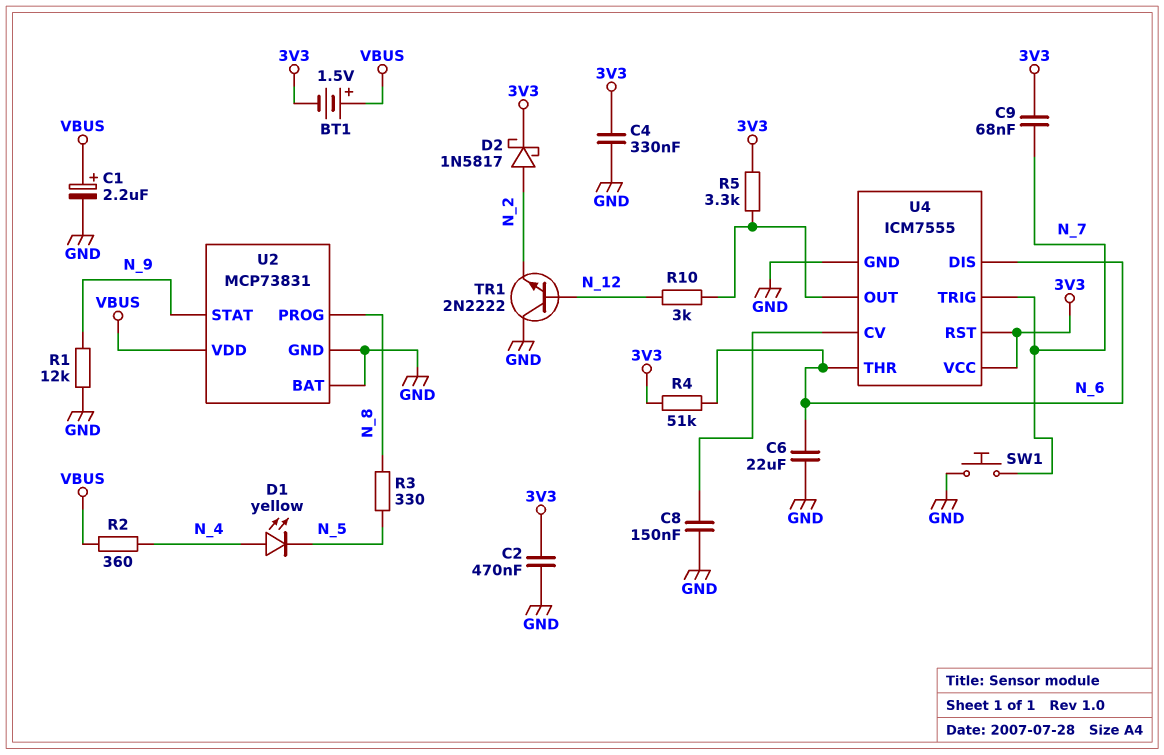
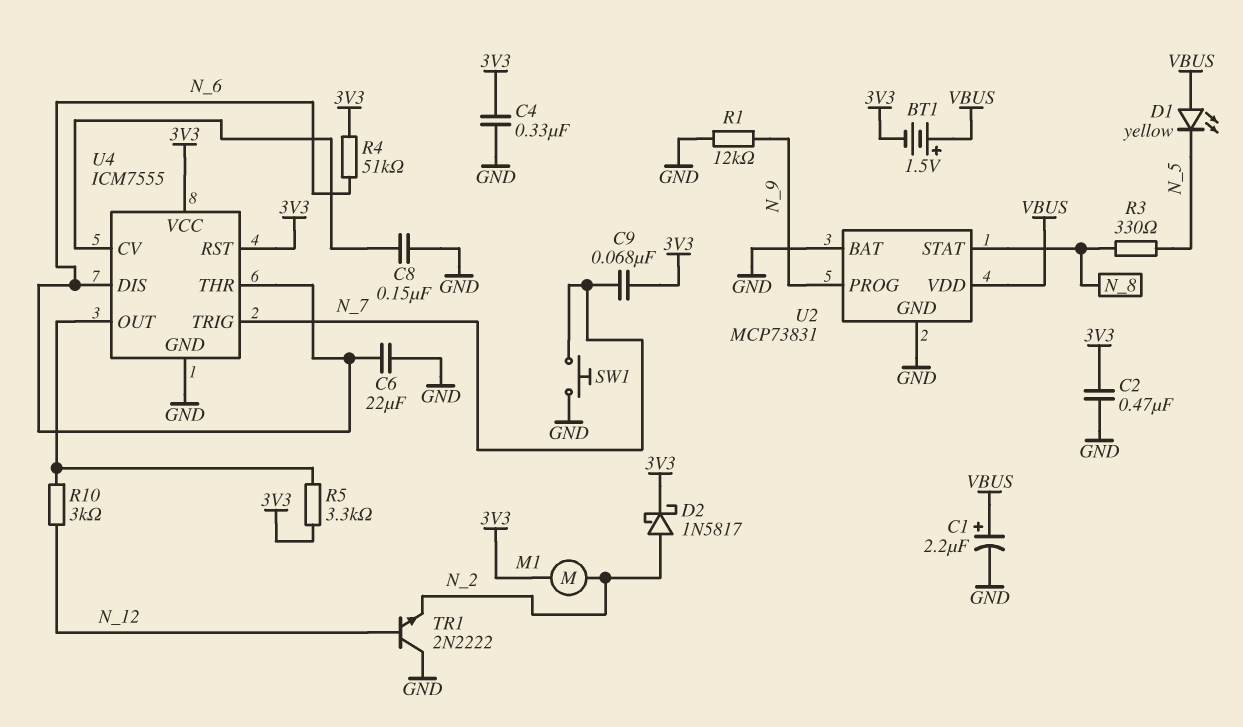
D1: LED yellow (A N_4, K N_5) -> LED yellow (A VBUS, K N_5)
M1: none -> motor (3V3, N_2)
R2: 360 (N_4, VBUS) -> none
U2 pin PROG: N_8 -> N_9
U2 pin STAT: N_9 -> N_8

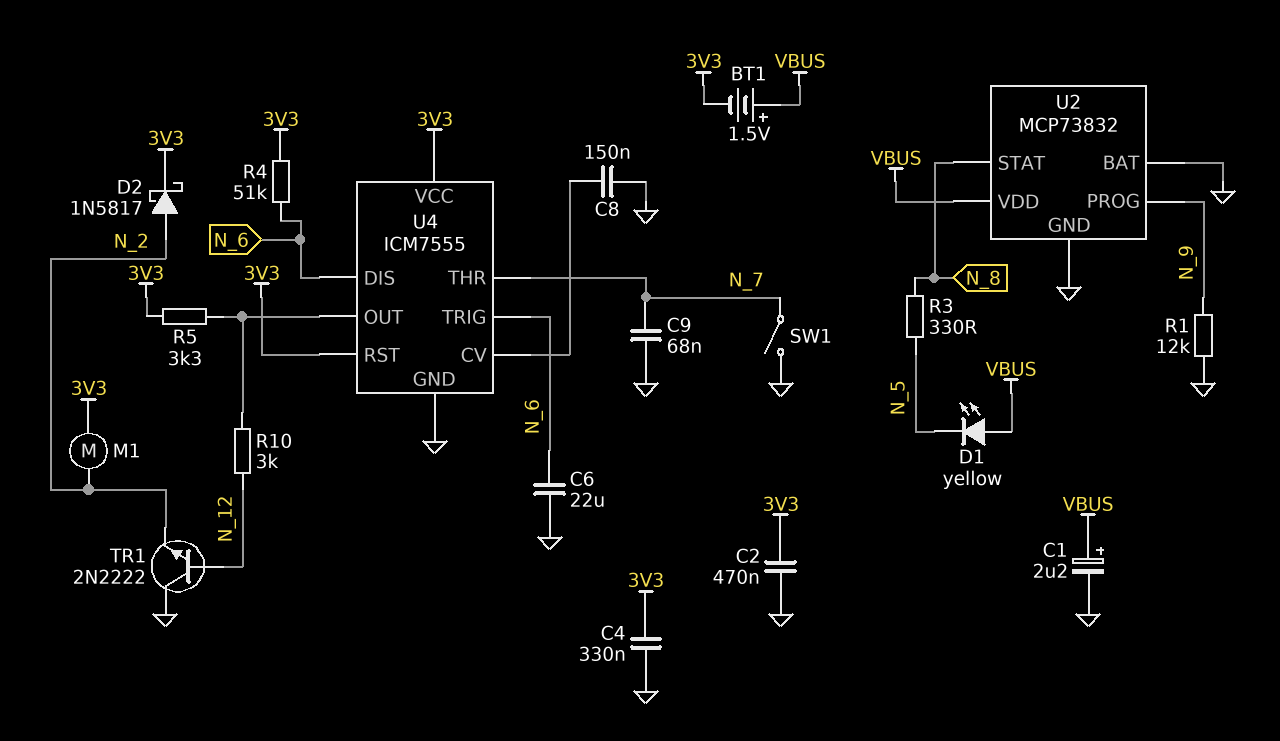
C9: 68nF (3V3, N_7) -> 68nF (GND, N_7)
SW1: button (GND, N_7) -> switch (GND, N_7)
U2: MCP73831 -> MCP73832
U4 pin THR: N_6 -> N_7
U4 pin TRIG: N_7 -> N_6

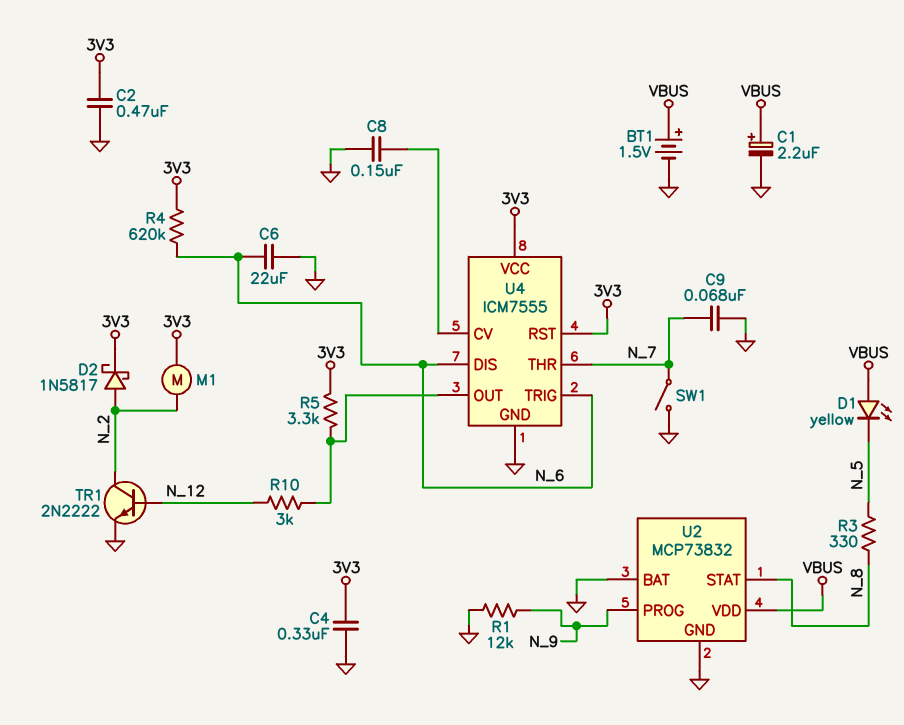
BT1: 1.5V (plus VBUS, minus 3V3) -> 1.5V (plus VBUS, minus GND)
R4: 51k (3V3, N_6) -> 620k (3V3, N_6)
TR1: NPN 2N2222 (B N_12, C GND, E N_2) -> NPN 2N2222 (B N_12, C N_2, E GND)

